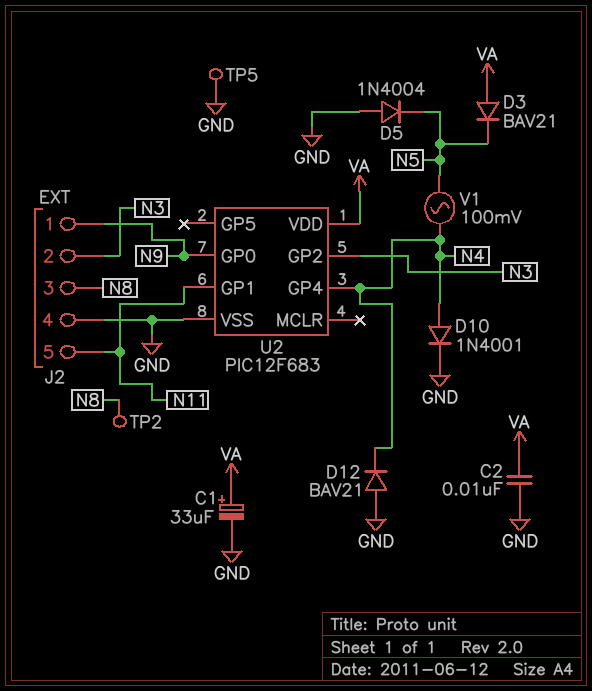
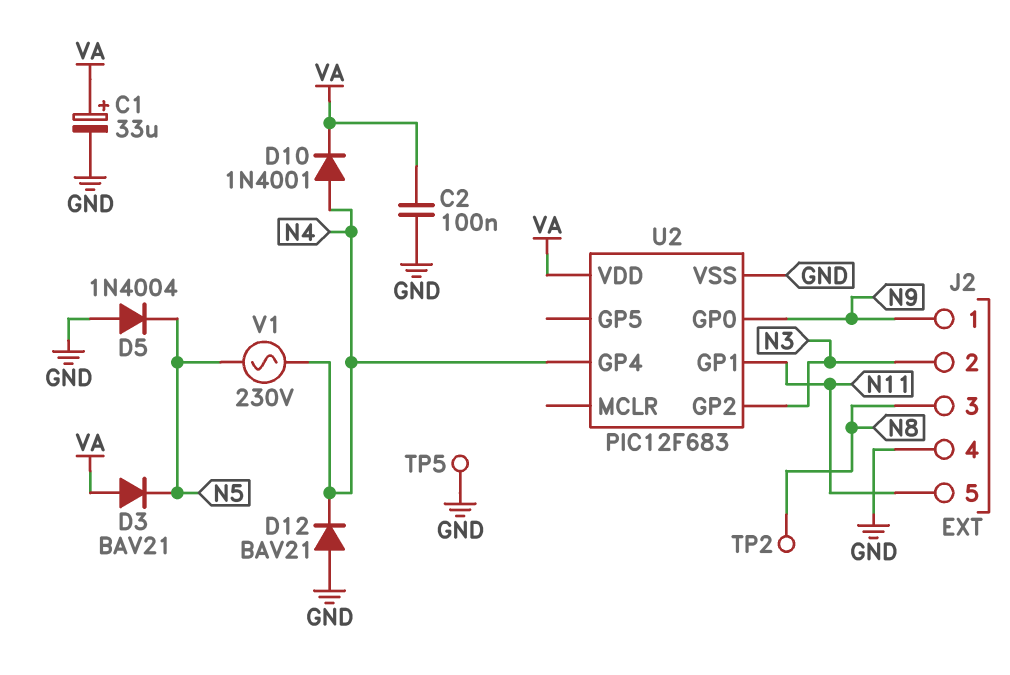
C2: 10nF (GND, VA) -> 100nF (GND, VA)
D10: diode 1N4001 (A N4, K GND) -> diode 1N4001 (A N4, K VA)
V1: AC 100mV (N4, N5) -> AC 230V (N4, N5)

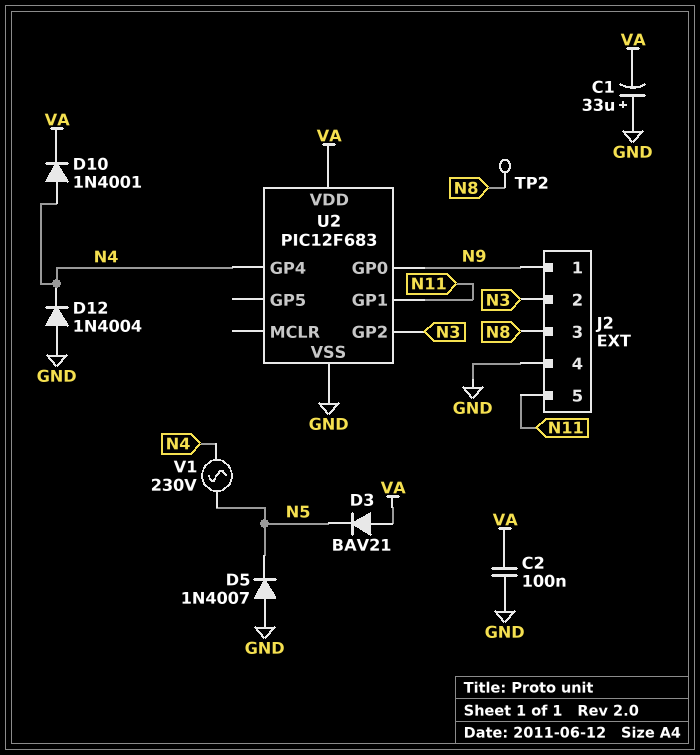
C1: 33uF (plus VA, minus GND) -> 33uF (plus GND, minus VA)
D5: diode 1N4004 (A GND, K N5) -> diode 1N4007 (A GND, K N5)
D12: diode BAV21 (A GND, K N4) -> diode 1N4004 (A GND, K N4)
TP5: test point (GND) -> none

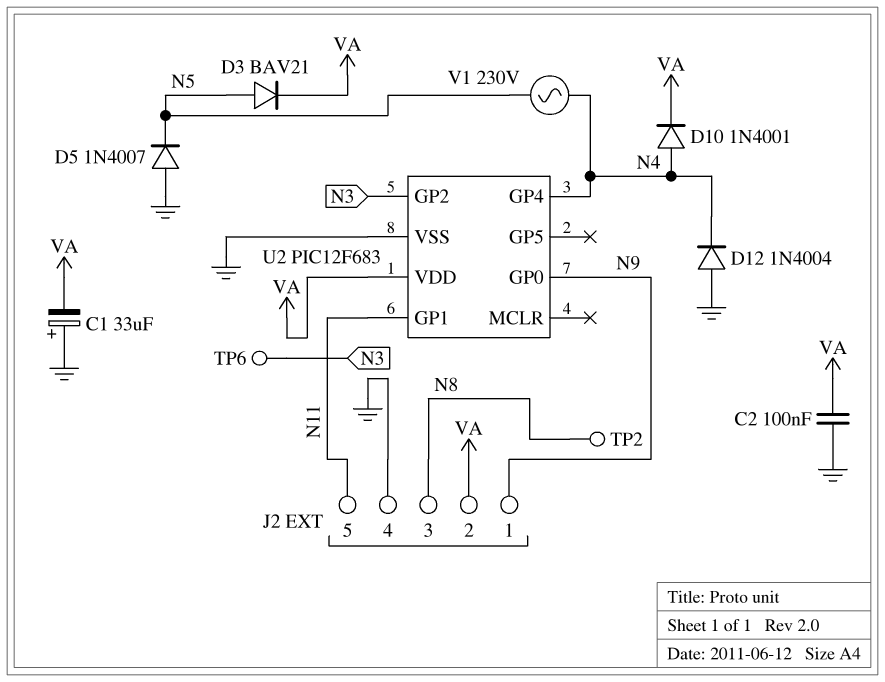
D3: diode BAV21 (A VA, K N5) -> diode BAV21 (A N5, K VA)
J2 pin 2: N3 -> VA
TP6: none -> test point (N3)

